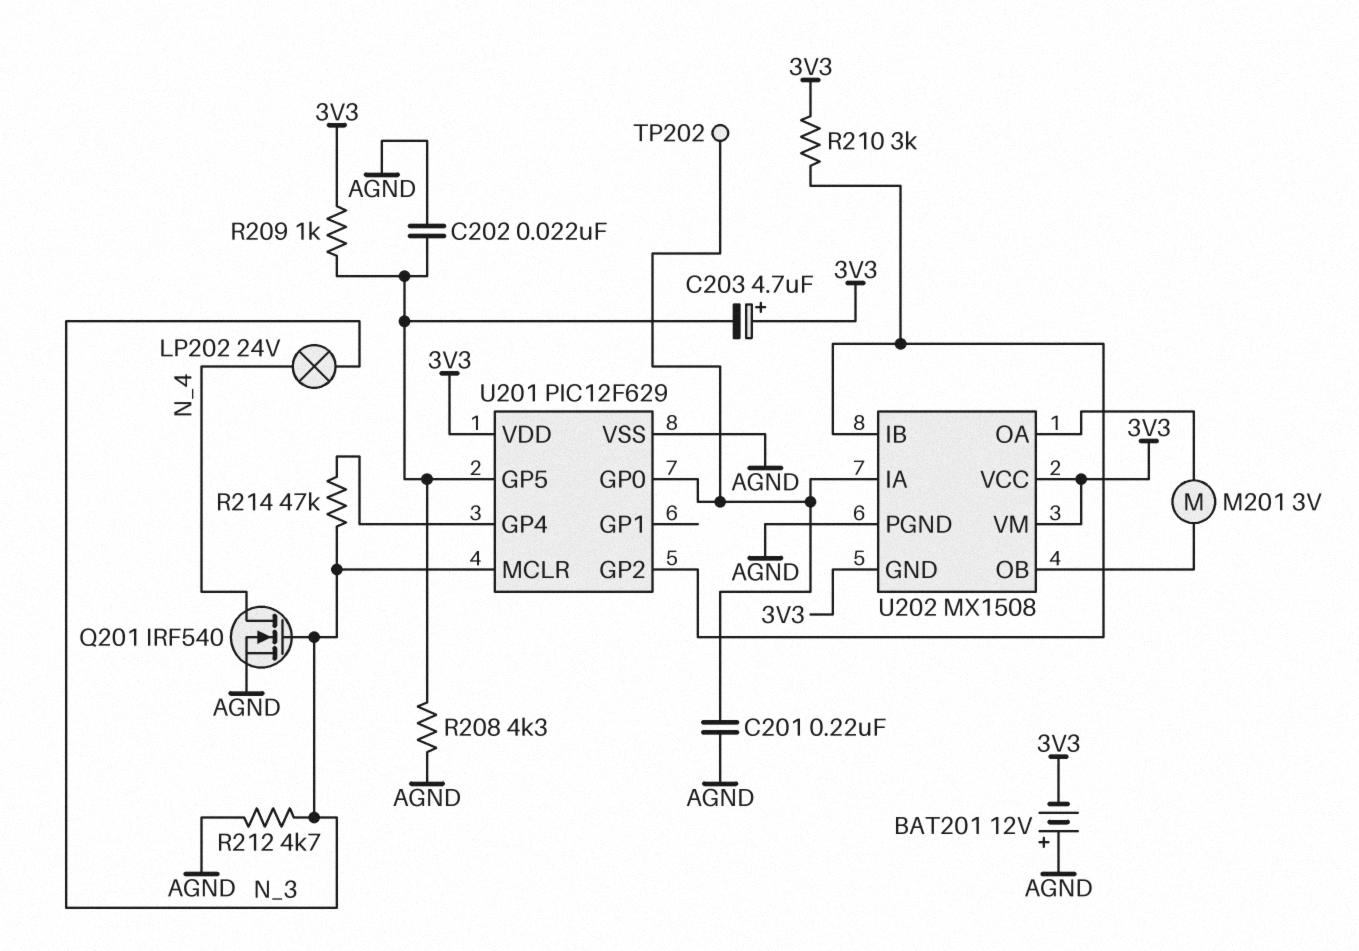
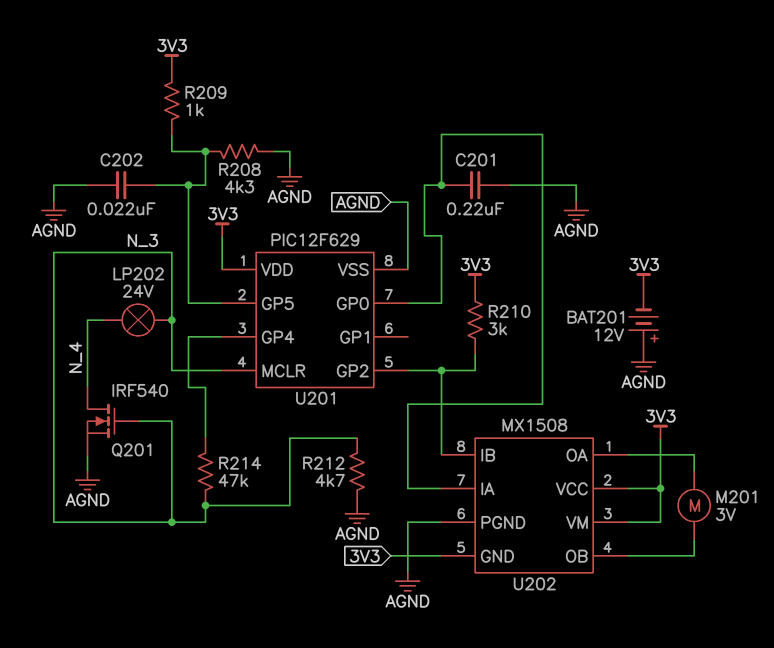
C203: 4.7uF (plus 3V3, minus U201/GP5) -> none
TP202: test point (U201/GP0) -> none

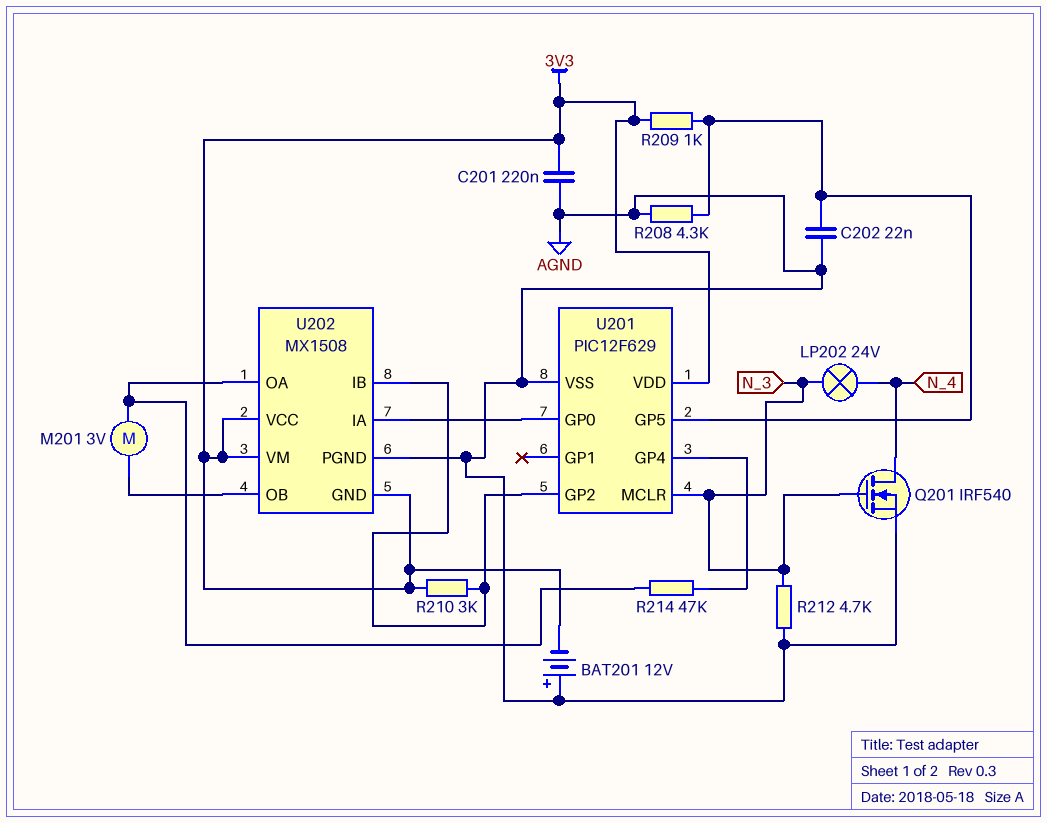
C201: 220nF (AGND, U201/GP0) -> 220nF (3V3, AGND)
R214: 47k (N_3, U201/GP4) -> 47k (U201/GP4, U202/OA)

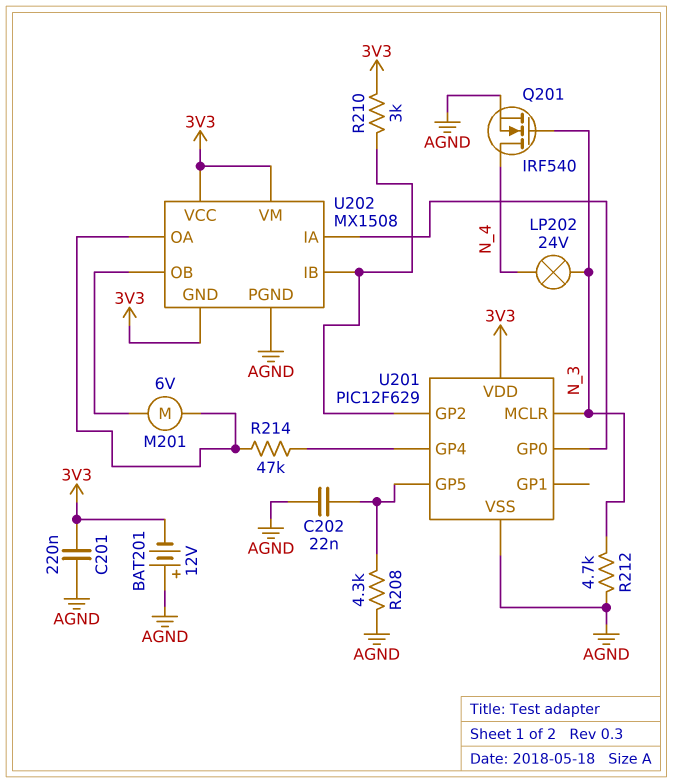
M201: motor 3V (U202/OA, U202/OB) -> motor 6V (U202/OA, U202/OB)
R209: 1k (3V3, U201/GP5) -> none

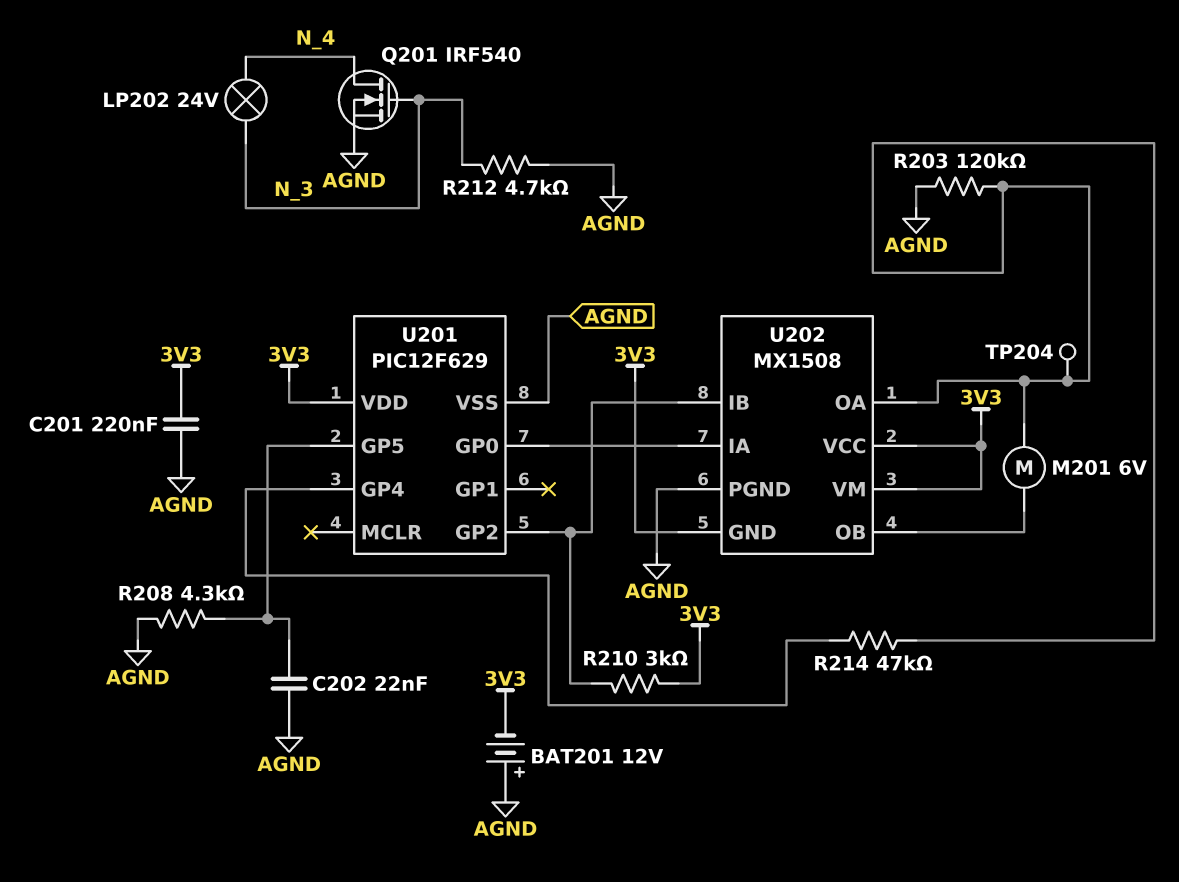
R203: none -> 120k (AGND, U202/OA)
TP204: none -> test point (U202/OA)
U201 pin MCLR: N_3 -> none

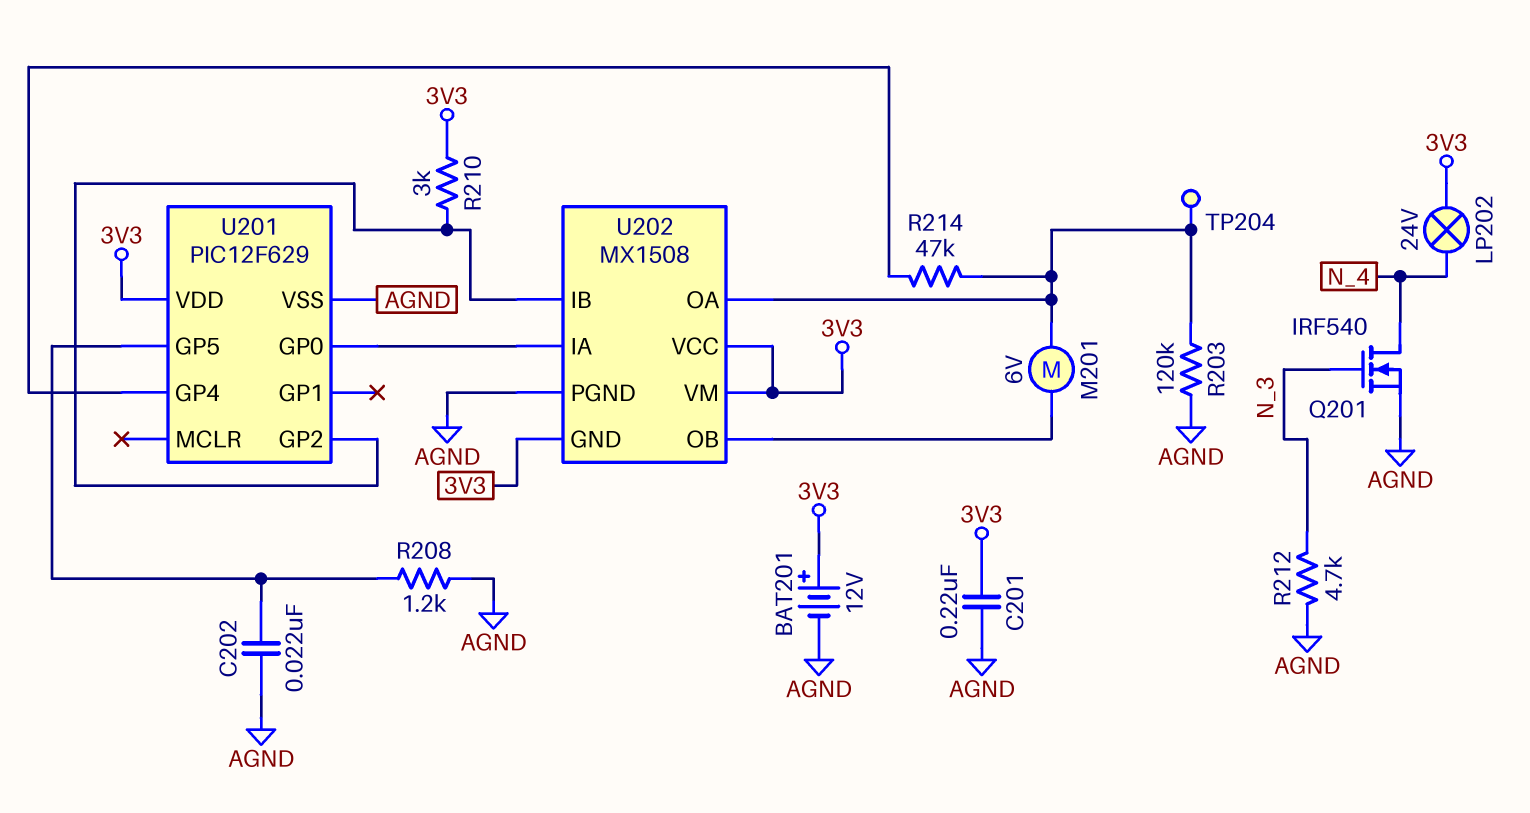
BAT201: 12V (plus AGND, minus 3V3) -> 12V (plus 3V3, minus AGND)
LP202: lamp 24V (N_3, N_4) -> lamp 24V (3V3, N_4)
R208: 4.3k (AGND, U201/GP5) -> 1.2k (AGND, U201/GP5)

